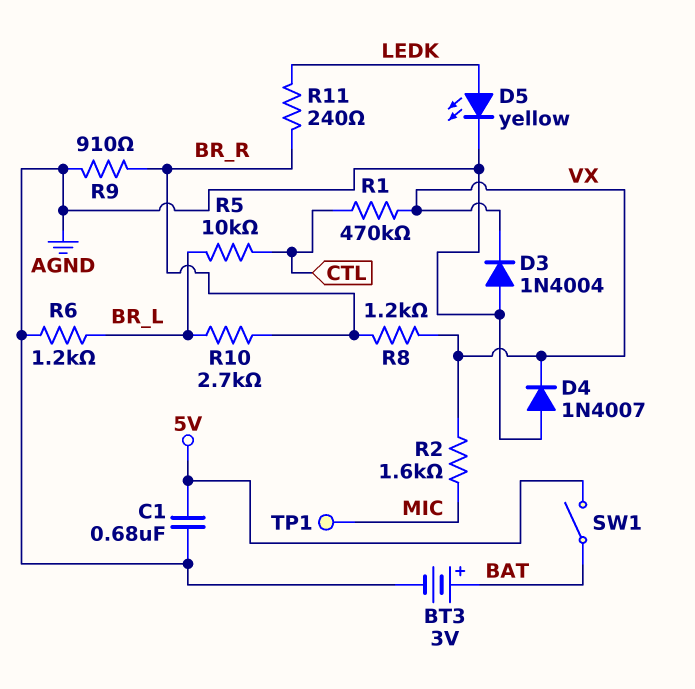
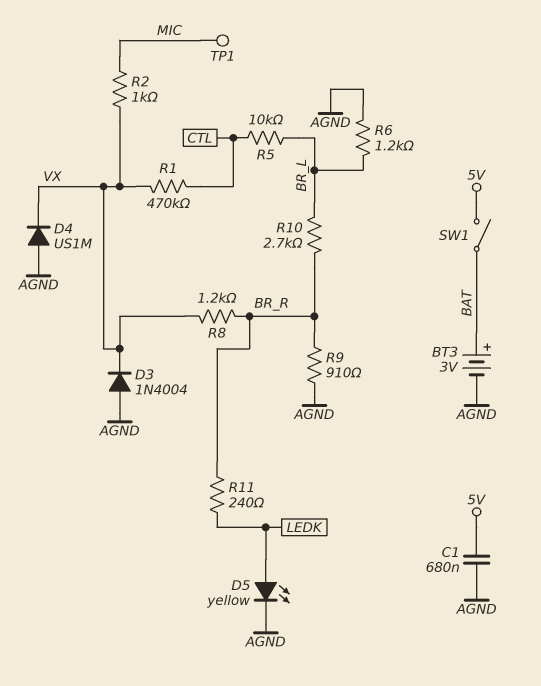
D4: diode 1N4007 (A AGND, K VX) -> diode US1M (A AGND, K VX)
R2: 1.6k (MIC, VX) -> 1k (MIC, VX)

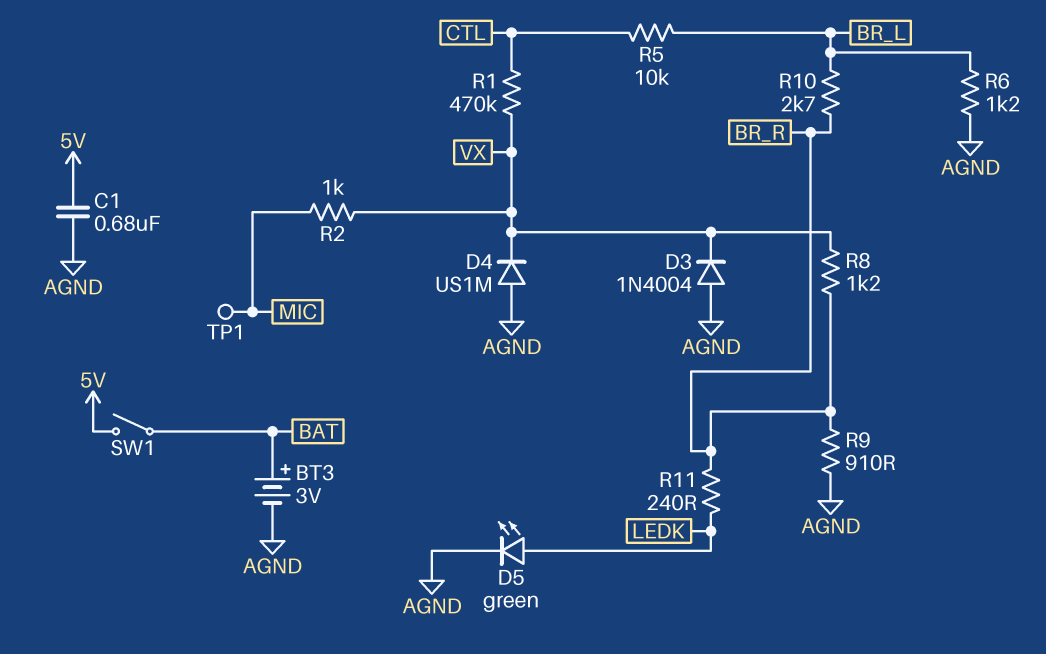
D5: LED yellow (A LEDK, K AGND) -> LED green (A LEDK, K AGND)

